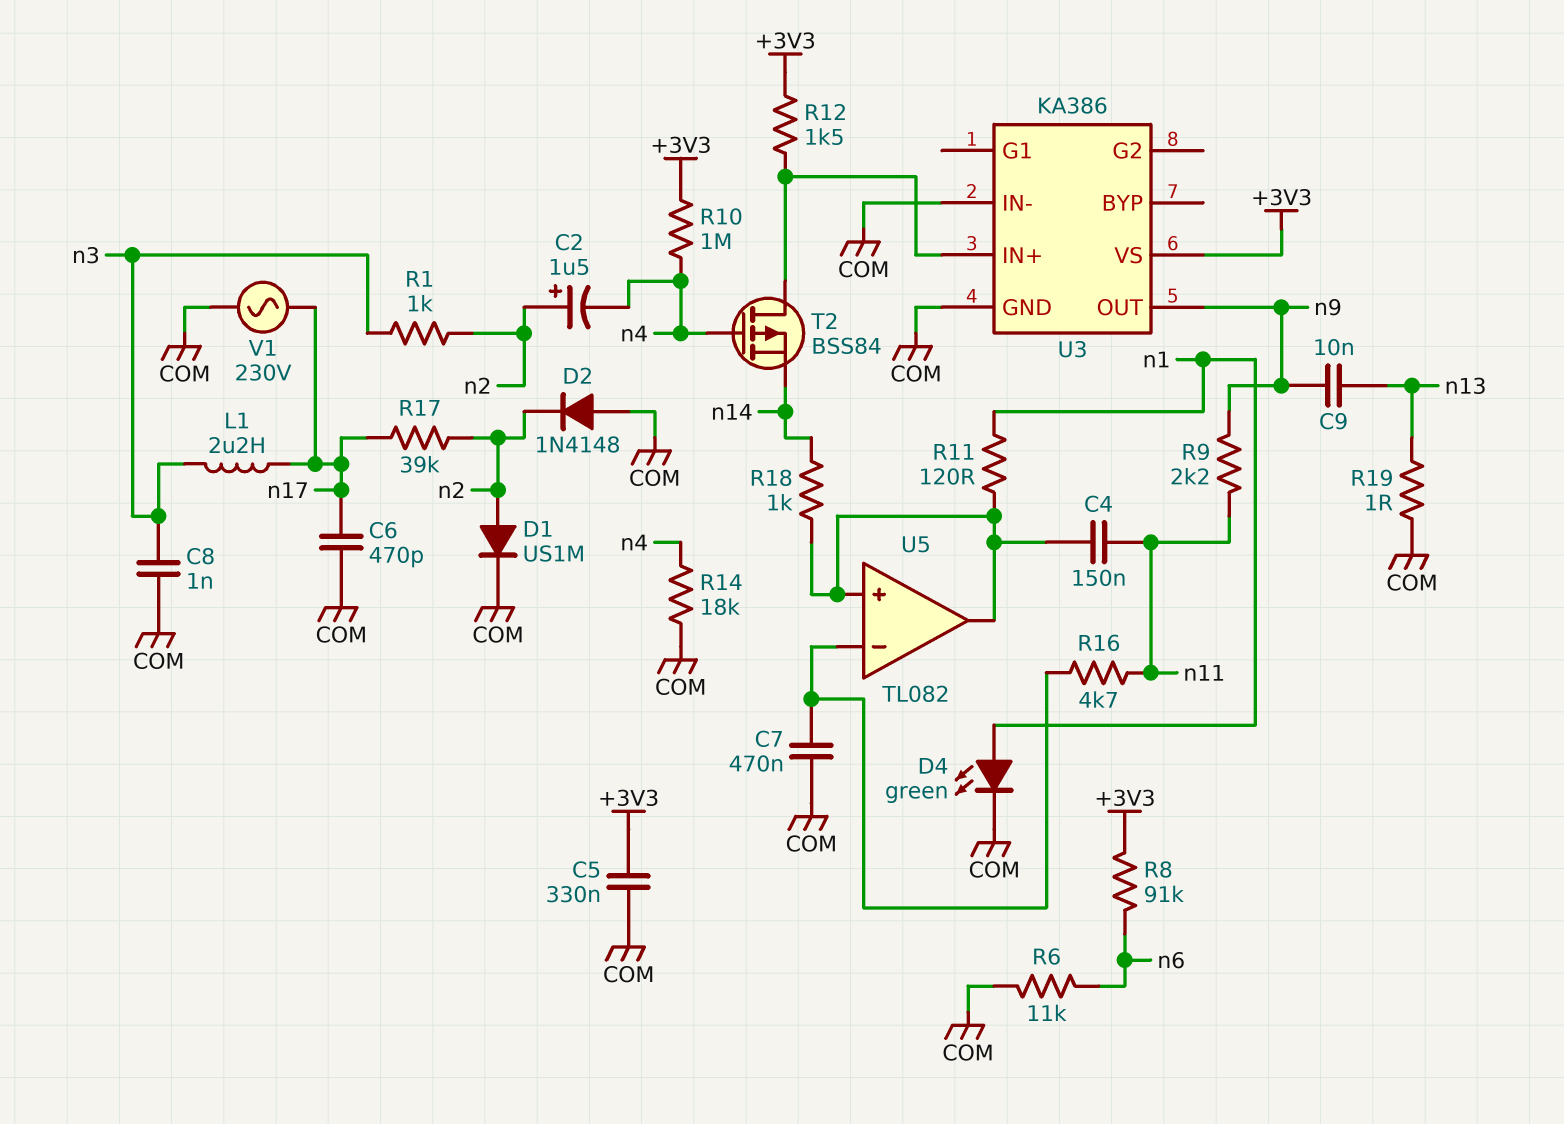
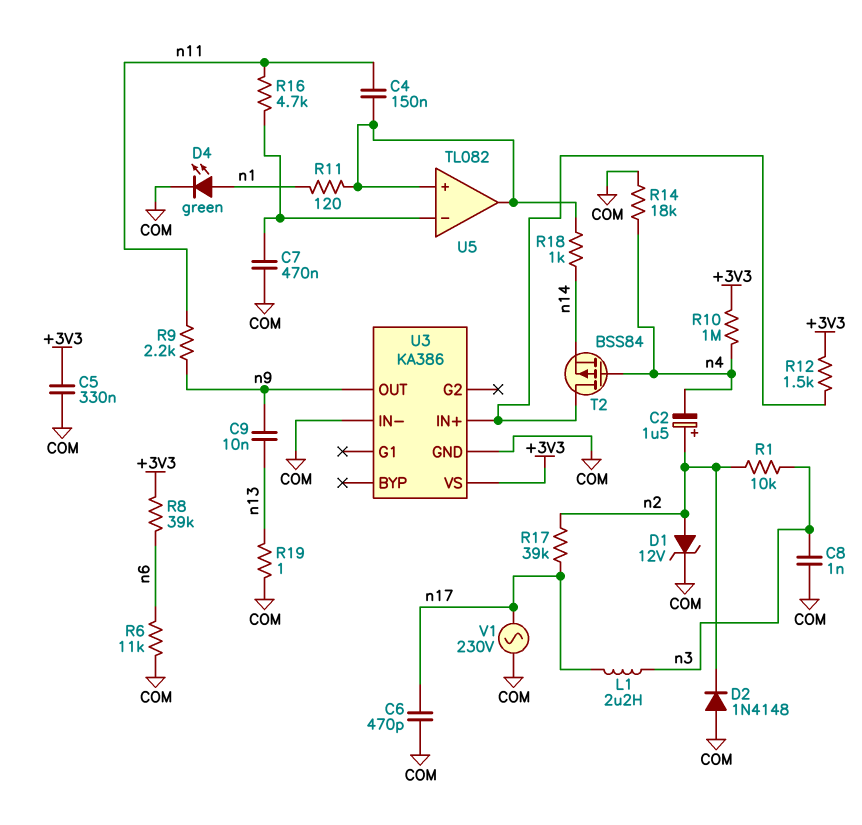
D1: diode US1M (A n2, K COM) -> zener 12V (A n2, K COM)
R1: 1k (n2, n3) -> 10k (n2, n3)
R8: 91k (+3V3, n6) -> 39k (+3V3, n6)

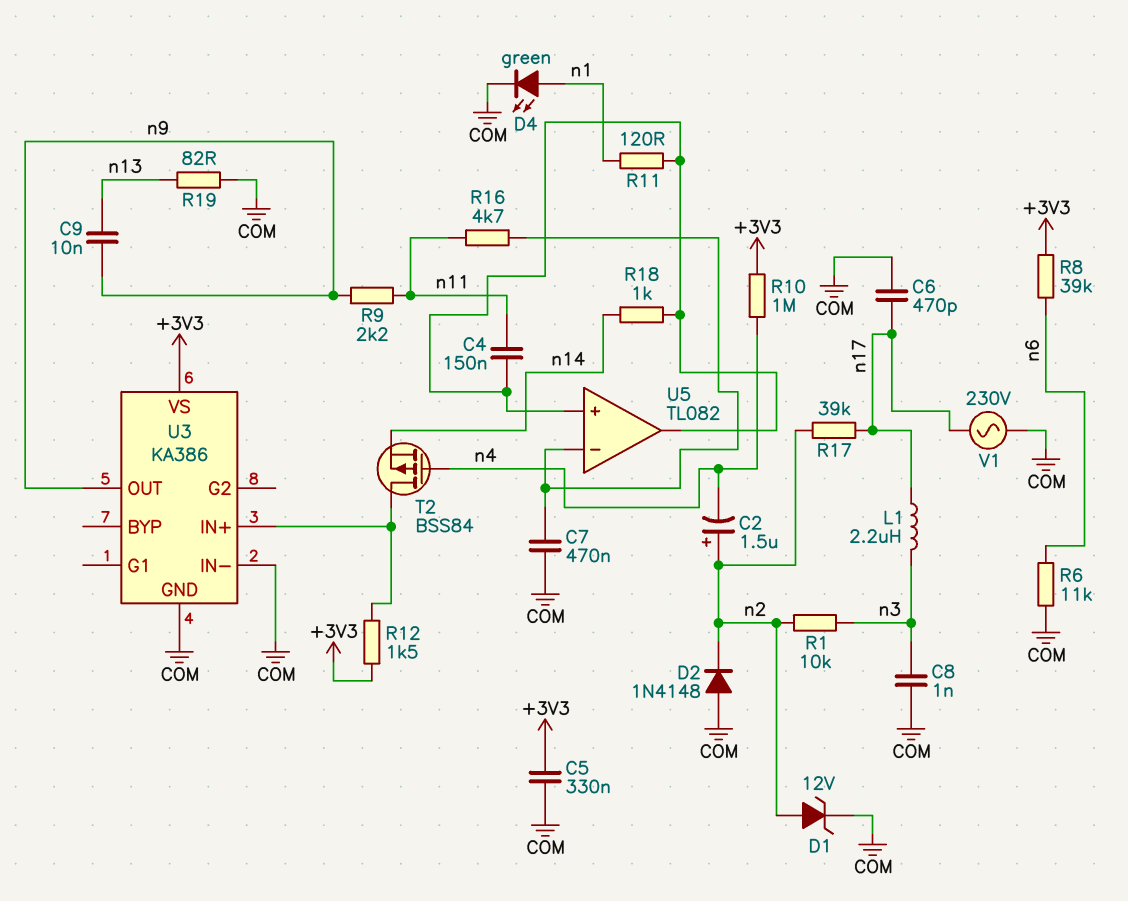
R14: 18k (COM, n4) -> none
R19: 1 (COM, n13) -> 82 (COM, n13)

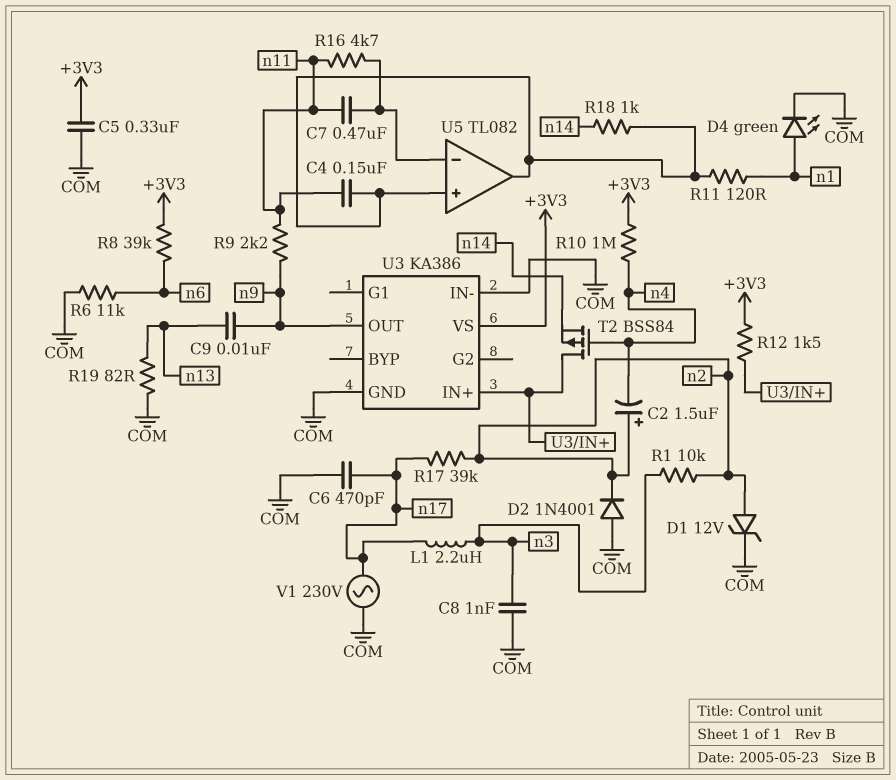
C7: 470nF (COM, U5/in-) -> 470nF (U5/in-, n11)
D2: diode 1N4148 (A COM, K n2) -> diode 1N4001 (A COM, K n2)

